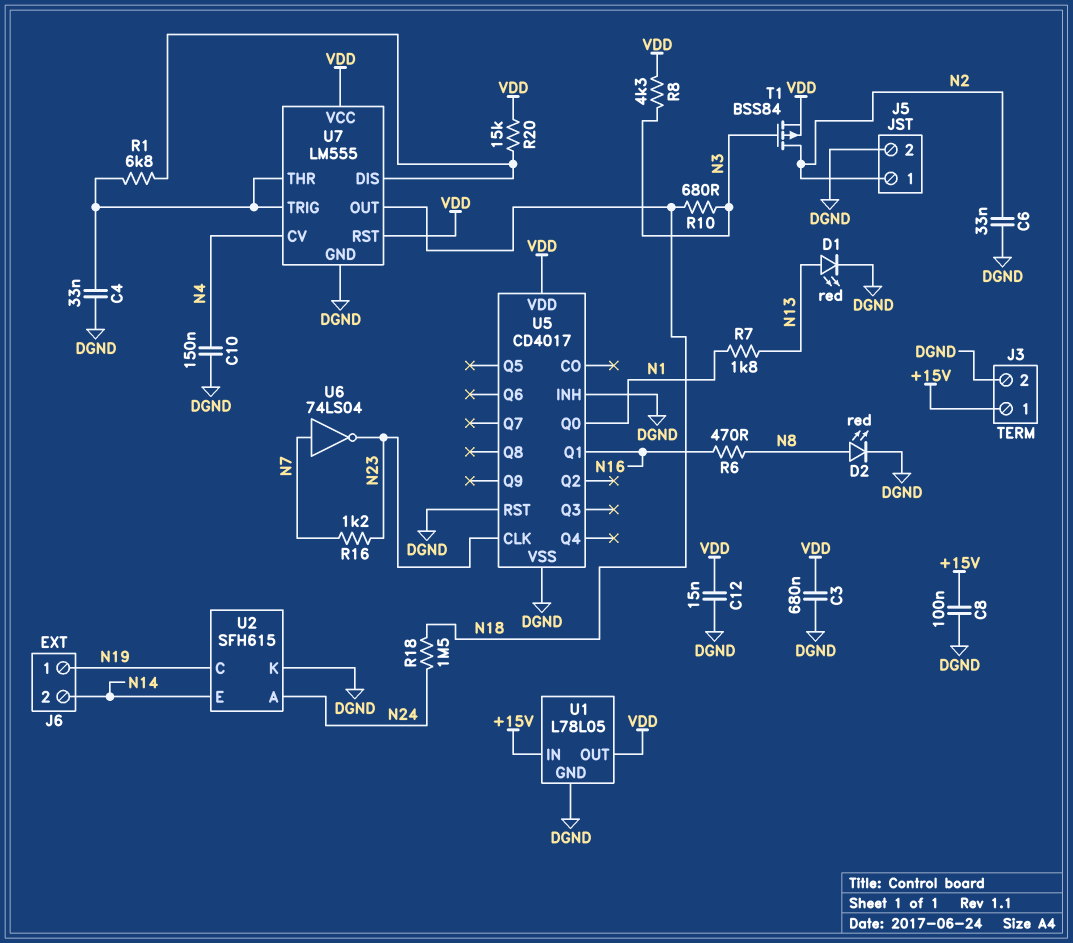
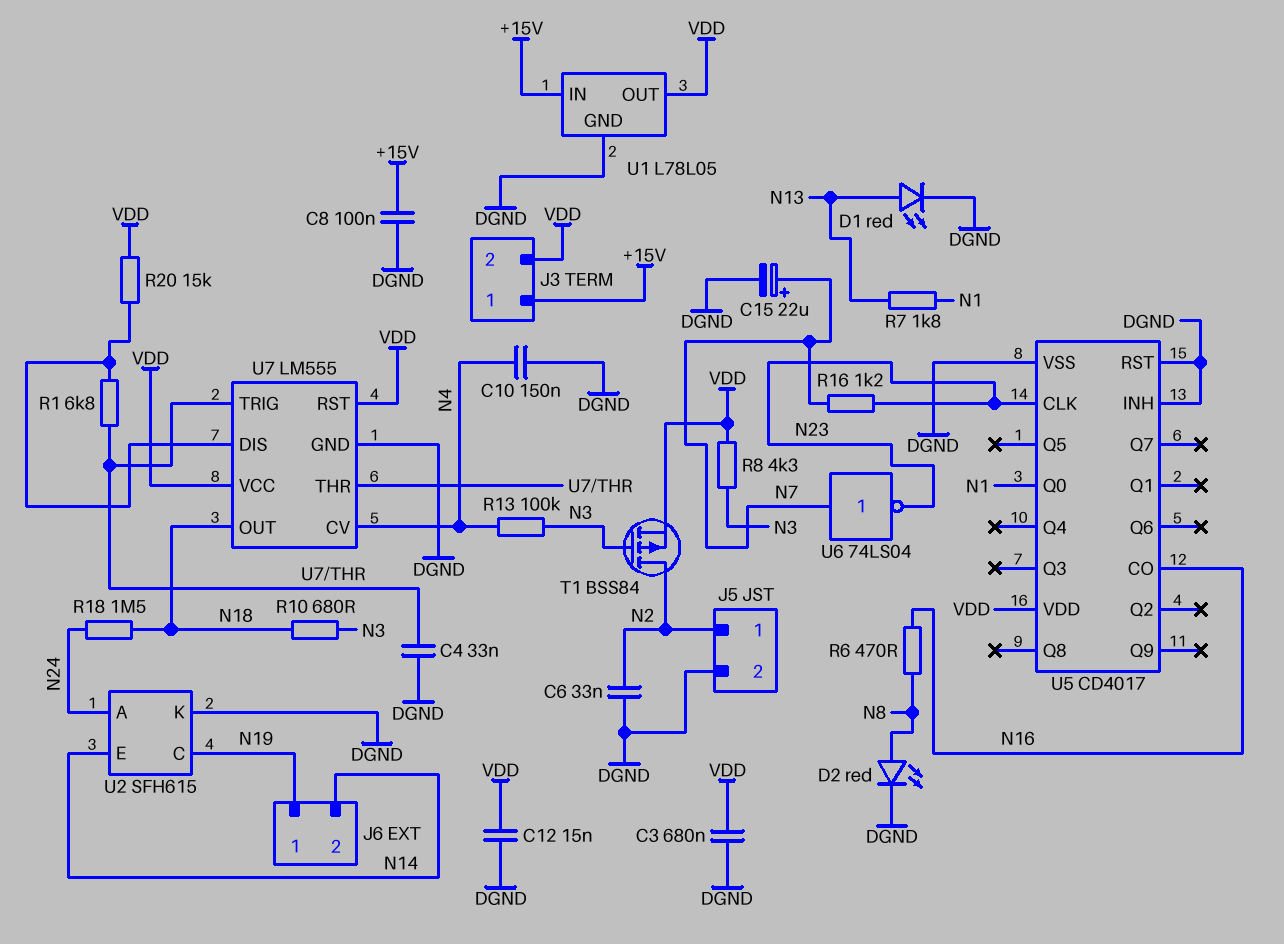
C15: none -> 22uF (plus N7, minus DGND)
J3 pin 2: DGND -> VDD
R13: none -> 100k (N3, N4)
U5 pin CO: none -> N16
U5 pin Q1: N16 -> none

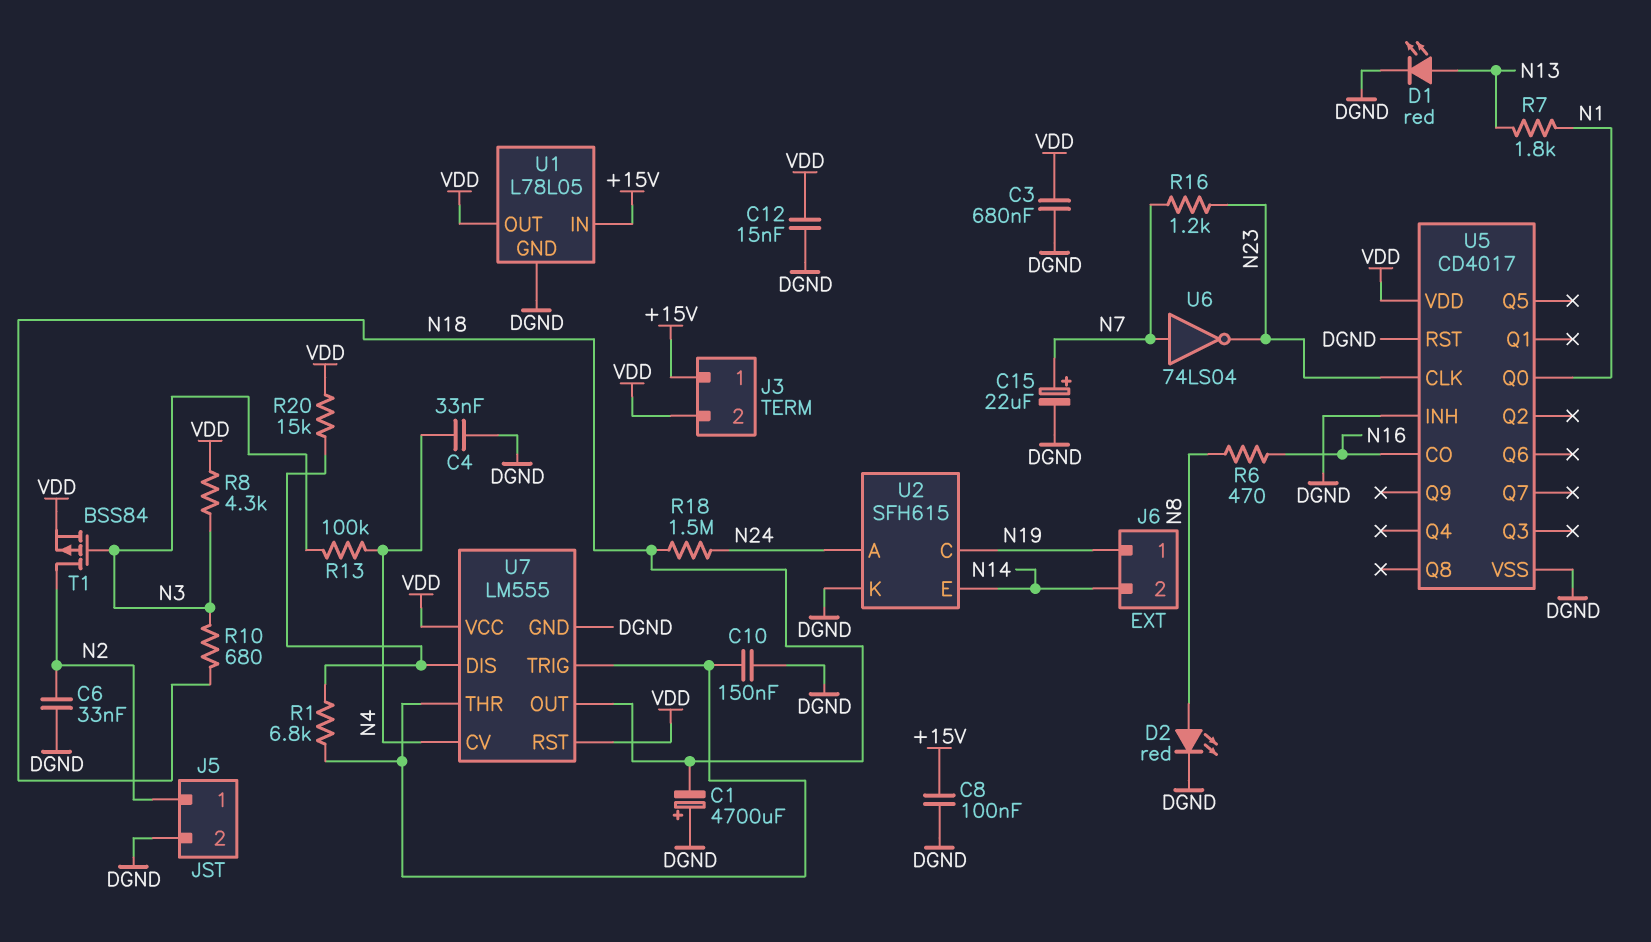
C1: none -> 4700uF (plus DGND, minus N18)
C4: 33nF (DGND, U7/THR) -> 33nF (DGND, N4)
C10: 150nF (DGND, N4) -> 150nF (DGND, U7/THR)

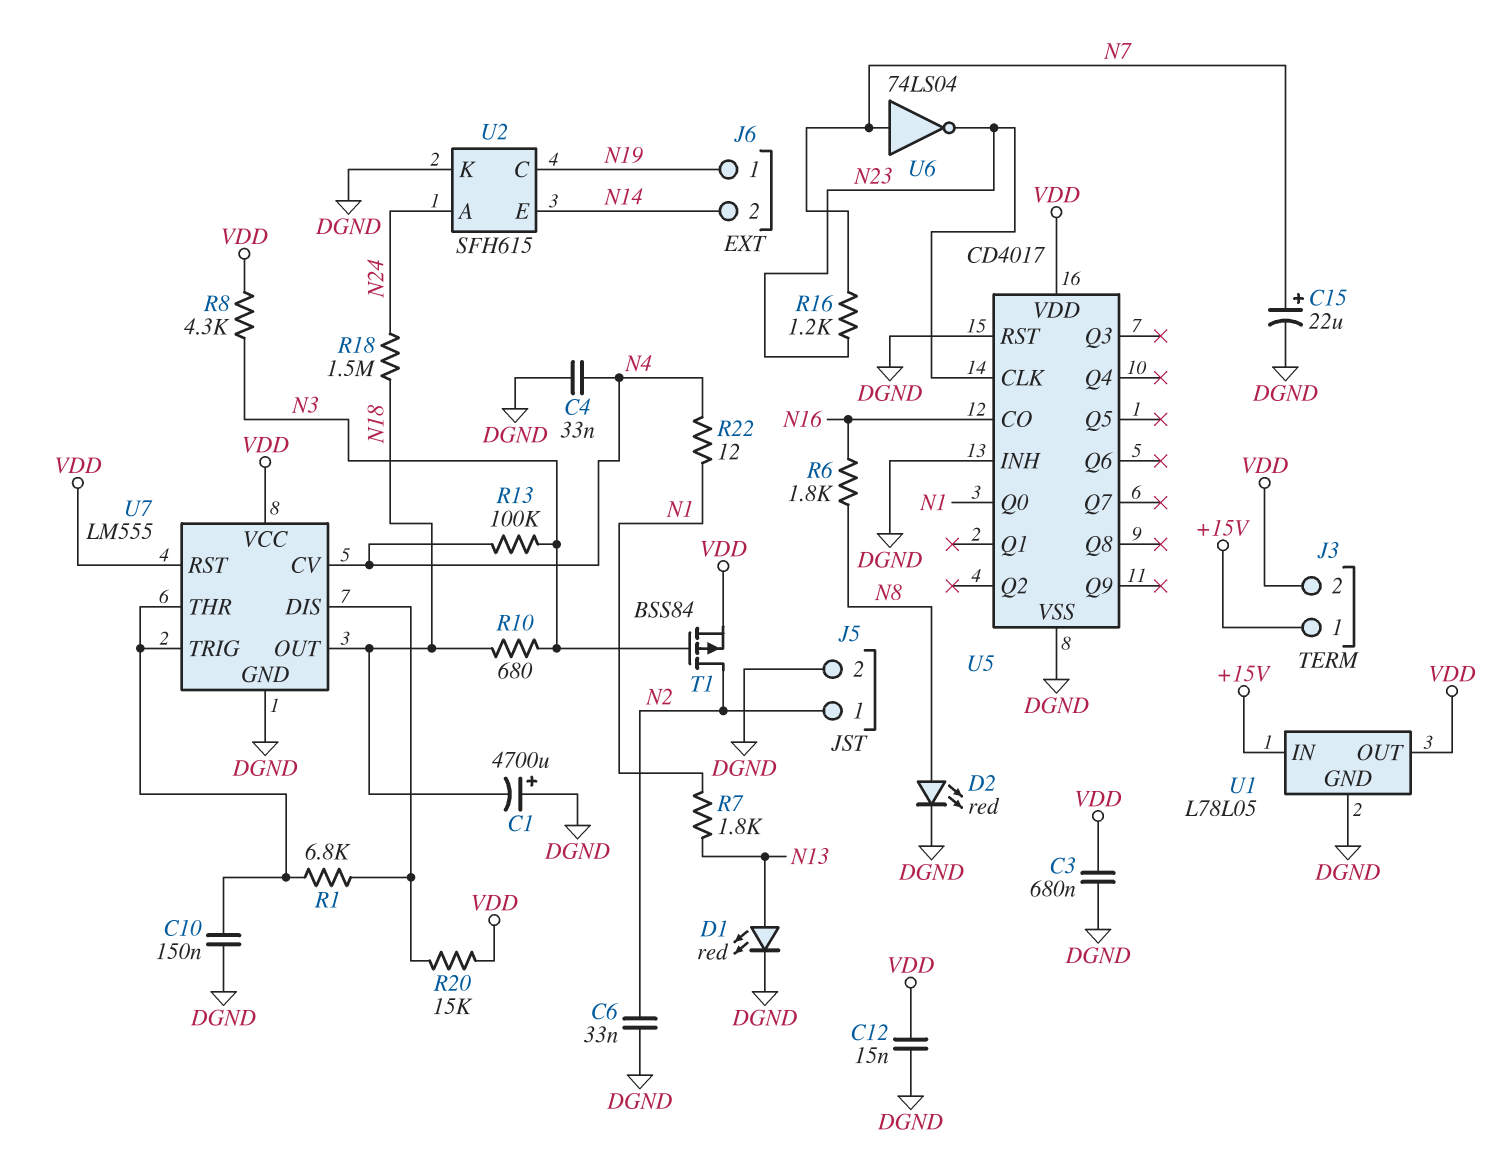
C8: 100nF (+15V, DGND) -> none
R6: 470 (N8, N16) -> 1.8k (N8, N16)
R22: none -> 12 (N1, N4)

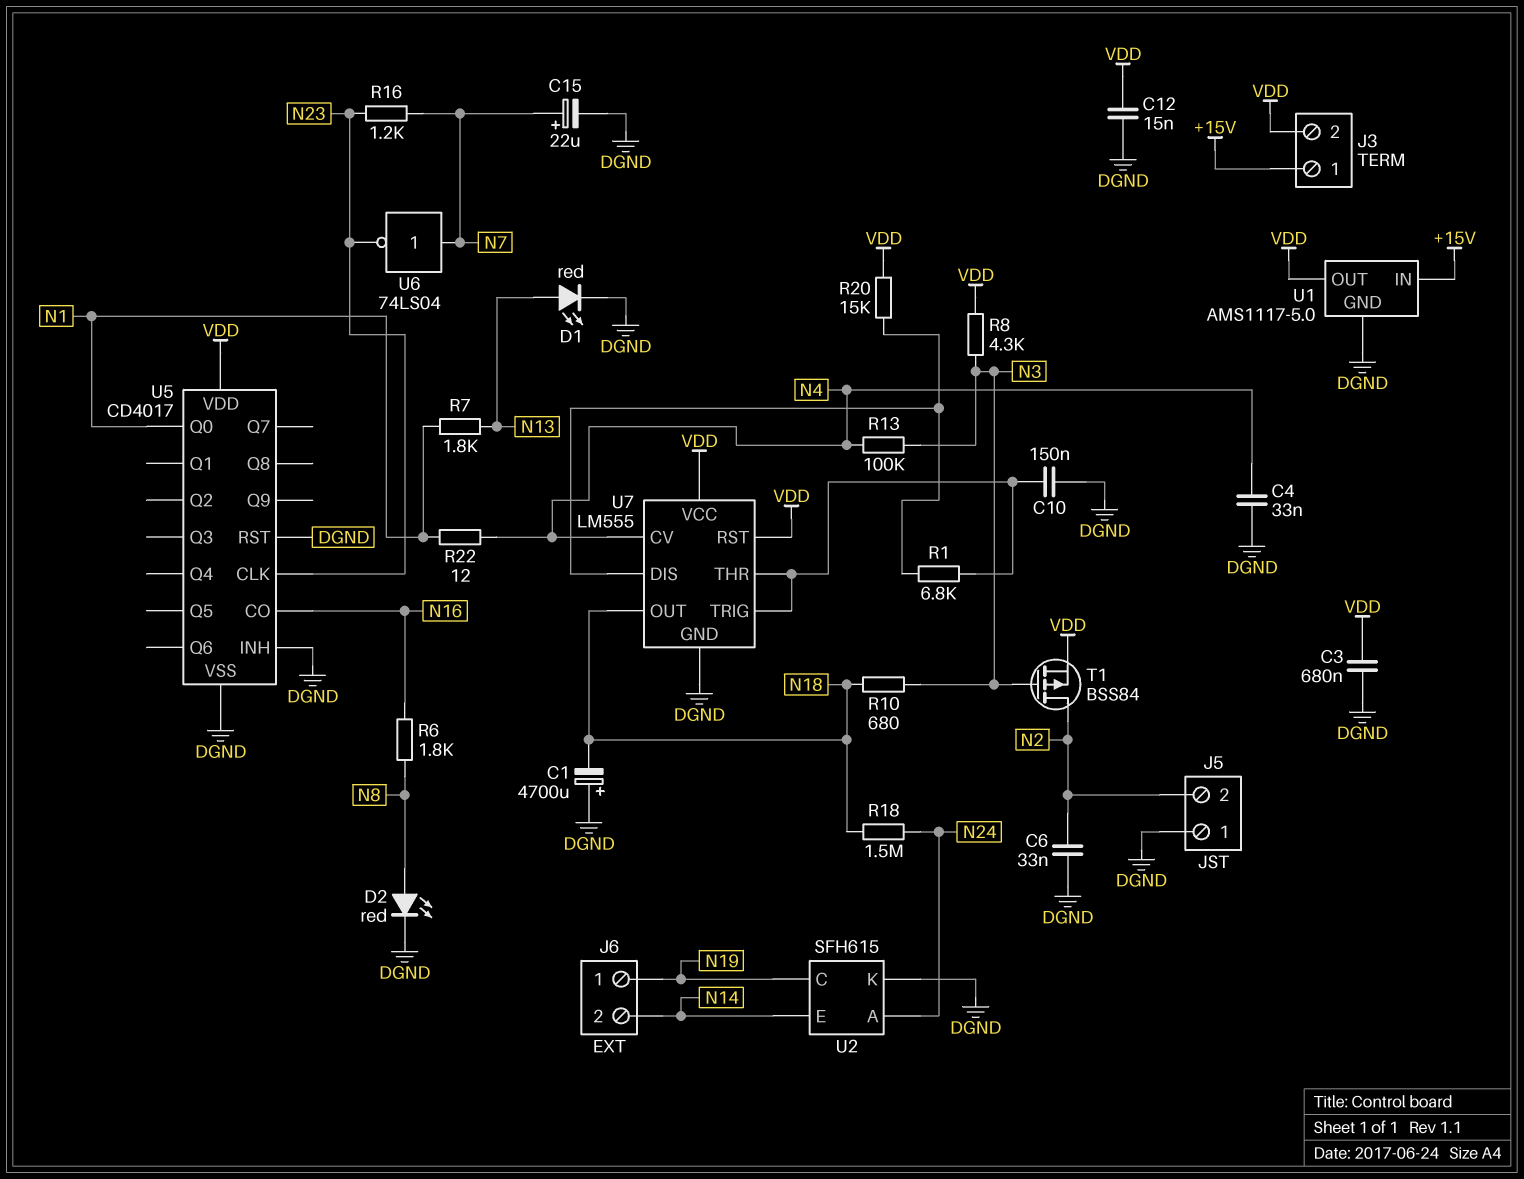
J5 pin 1: N2 -> DGND
J5 pin 2: DGND -> N2
U1: L78L05 -> AMS1117-5.0

